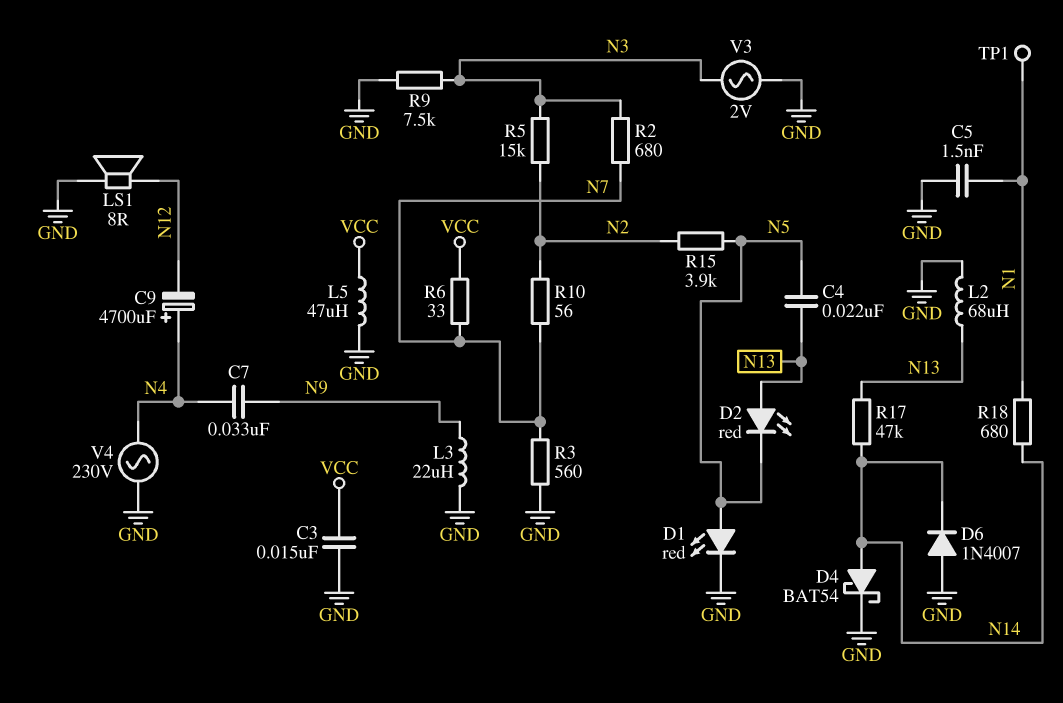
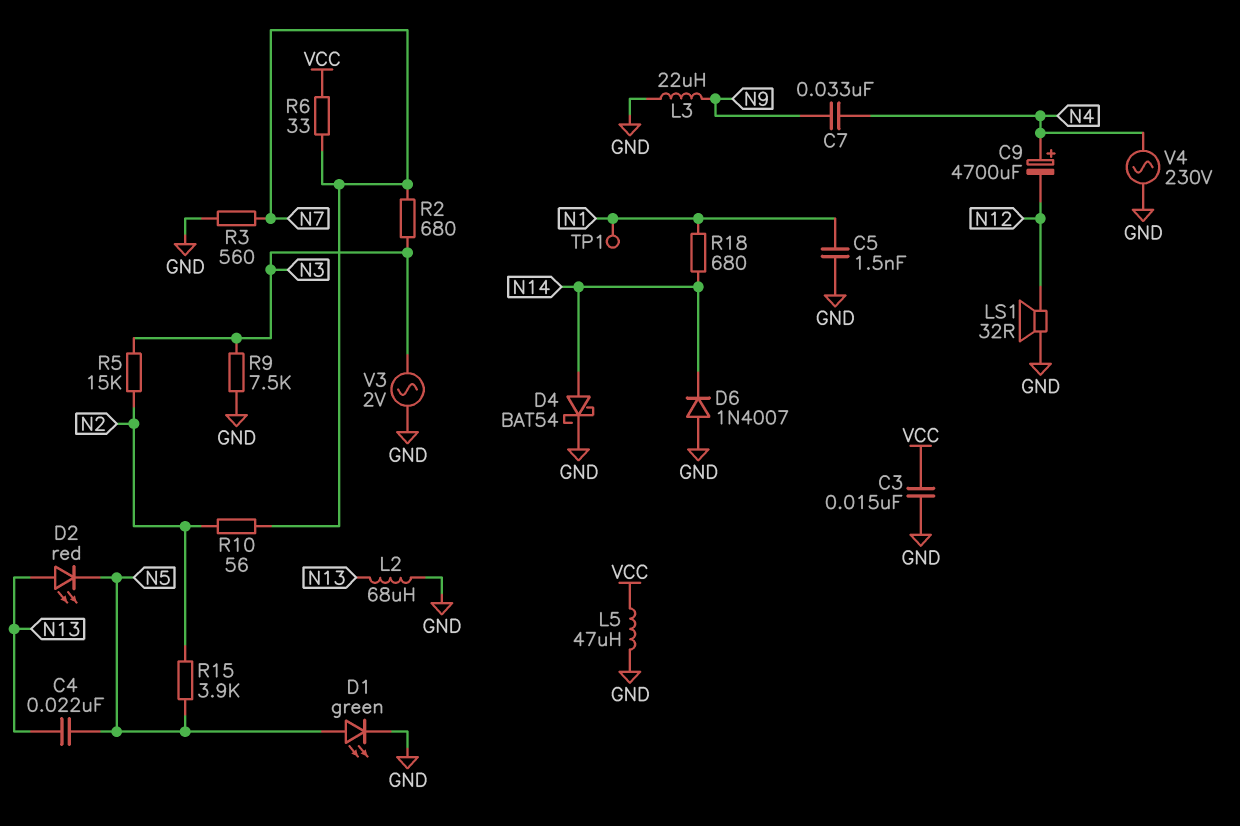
D1: LED red (A N5, K GND) -> LED green (A N5, K GND)
LS1: speaker 8R (GND, N12) -> speaker 32R (GND, N12)
R17: 47k (N13, N14) -> none

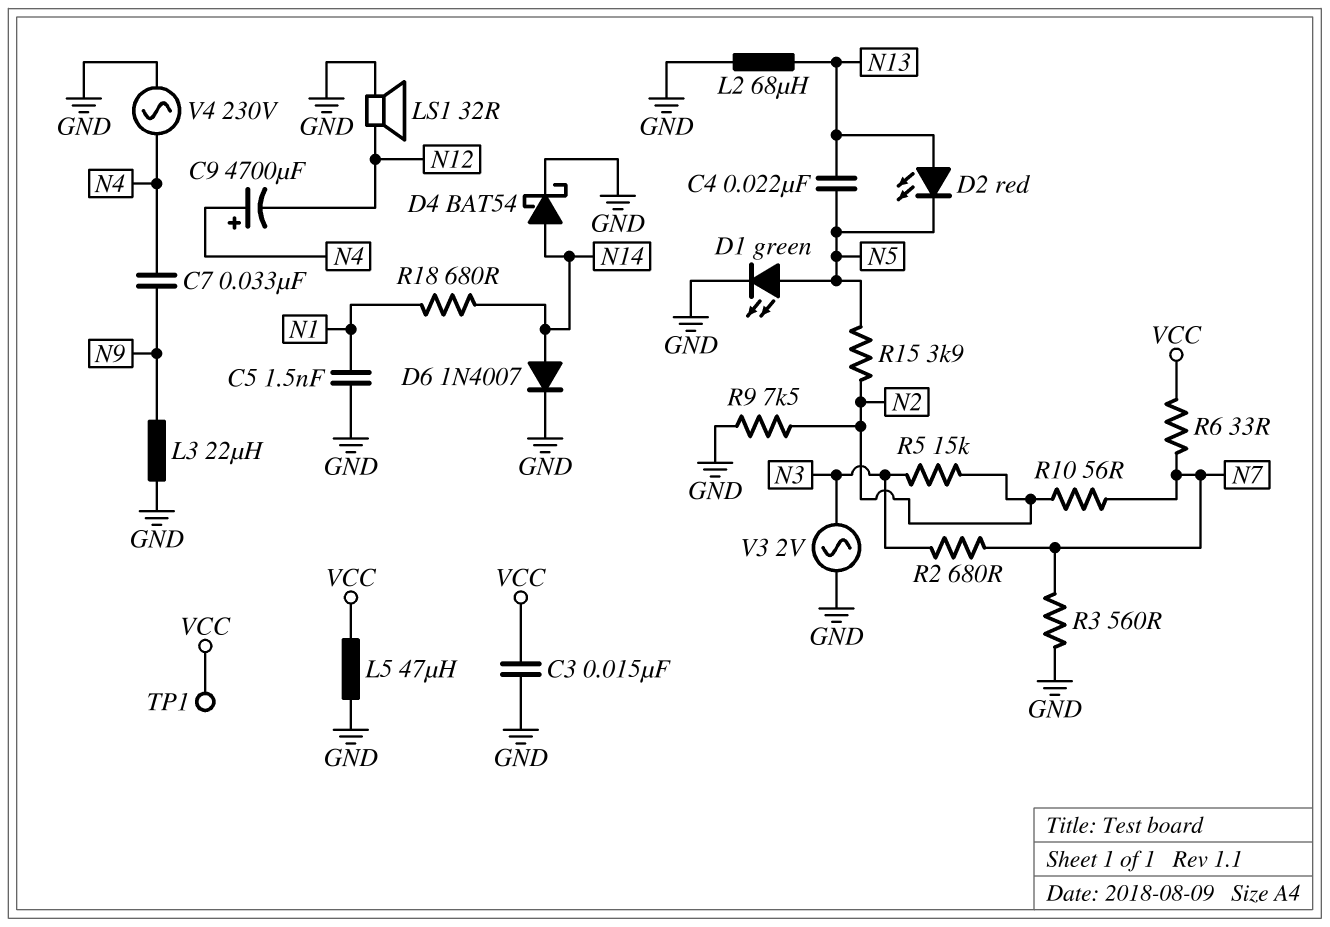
D6: diode 1N4007 (A GND, K N14) -> diode 1N4007 (A N14, K GND)
R9: 7.5k (GND, N3) -> 7.5k (GND, N2)
TP1: test point (N1) -> test point (VCC)

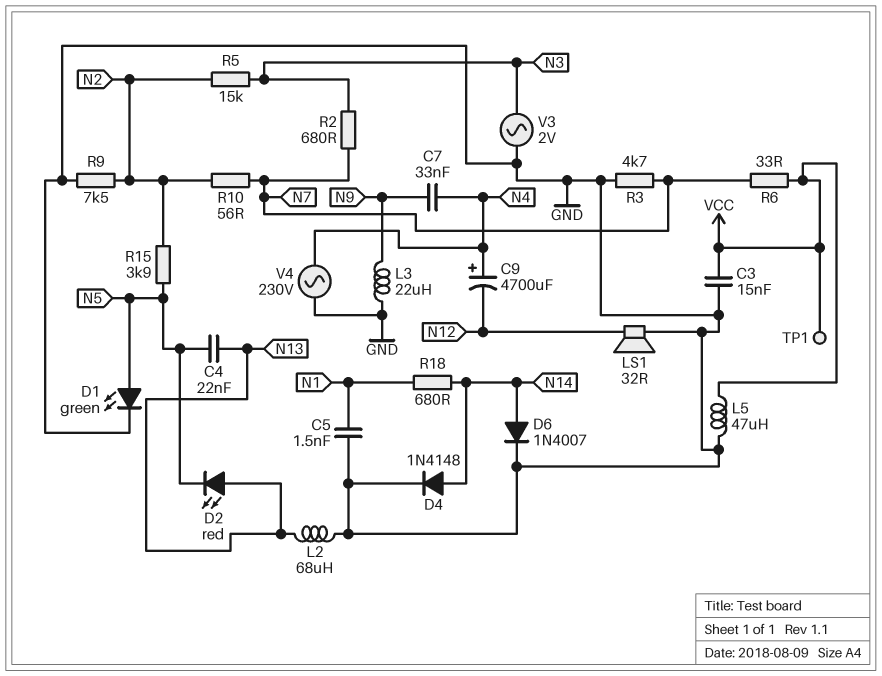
D4: schottky BAT54 (A N14, K GND) -> diode 1N4148 (A N14, K GND)
R3: 560 (GND, N7) -> 4.7k (GND, N7)

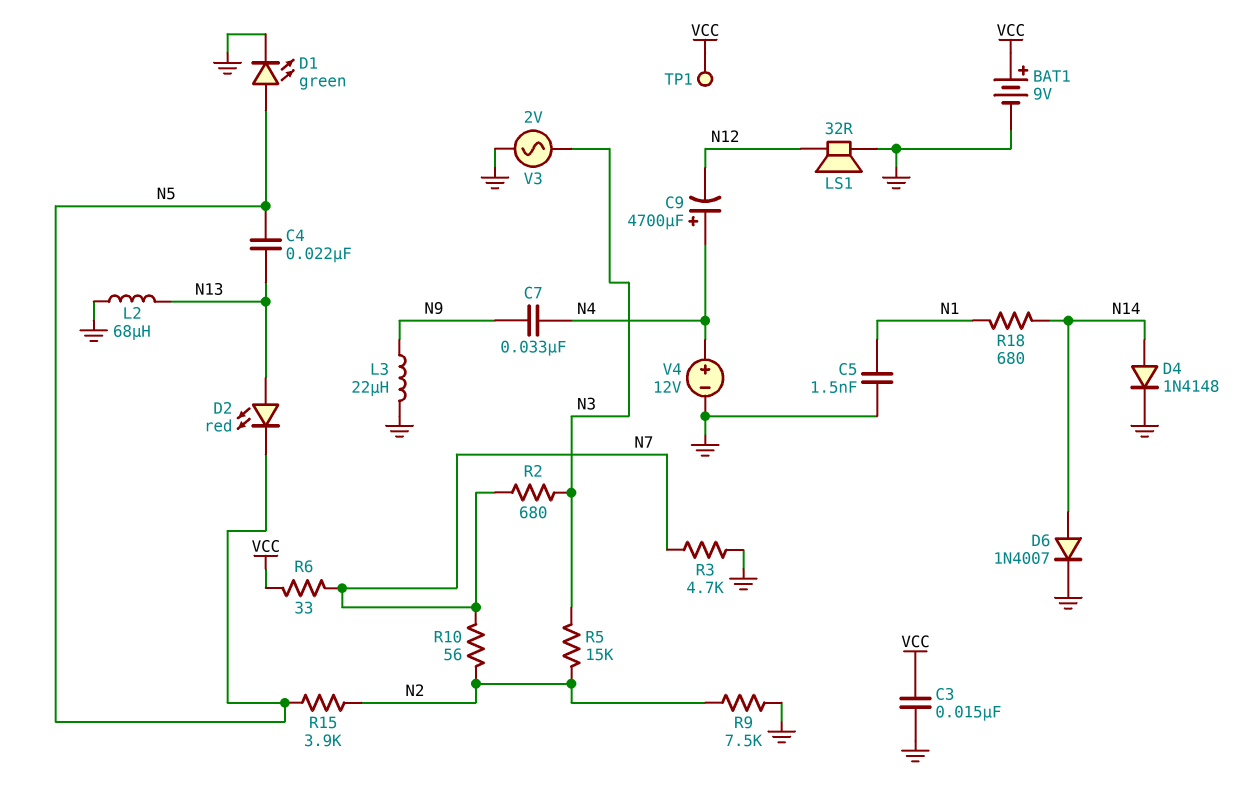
BAT1: none -> 9V (plus VCC, minus GND)
L5: 47uH (GND, VCC) -> none
V4: AC 230V (GND, N4) -> 12V (plus N4, minus GND)

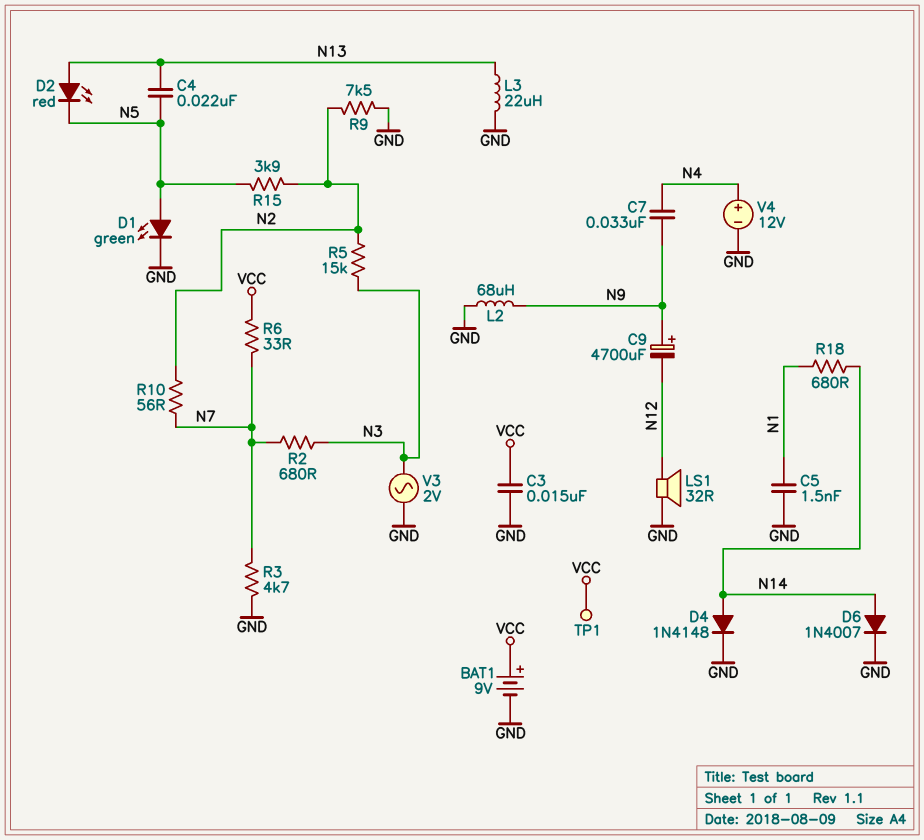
C9: 4700uF (plus N4, minus N12) -> 4700uF (plus N9, minus N12)
L2: 68uH (GND, N13) -> 68uH (GND, N9)
L3: 22uH (GND, N9) -> 22uH (GND, N13)

